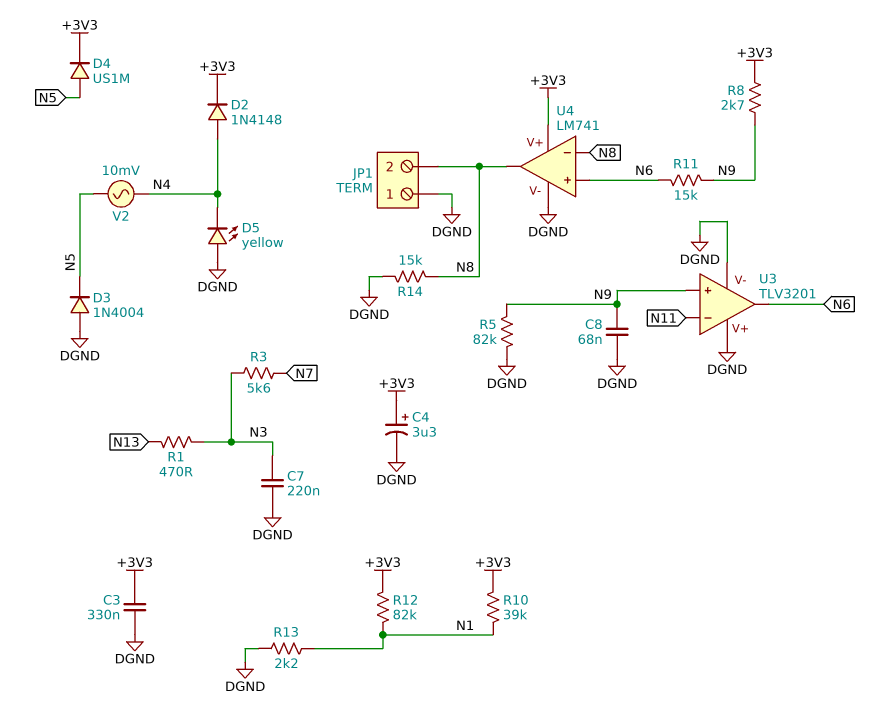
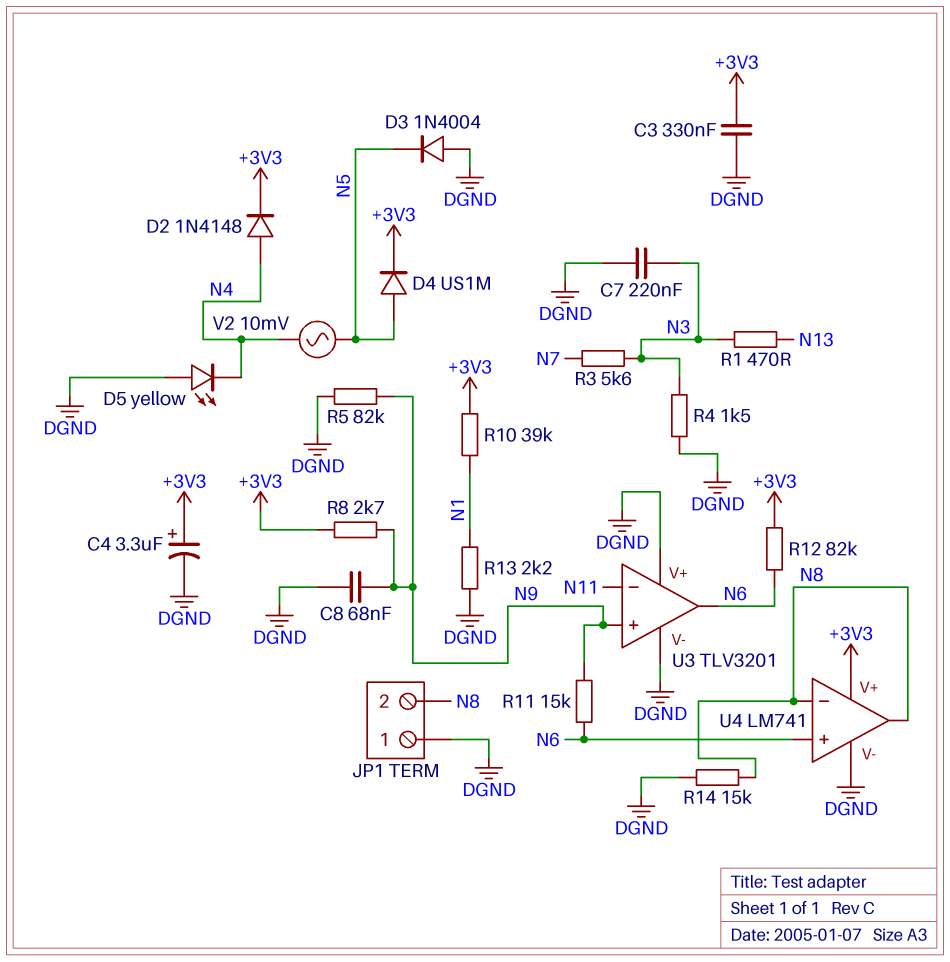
R4: none -> 1.5k (DGND, N3)
R12: 82k (+3V3, N1) -> 82k (+3V3, N6)

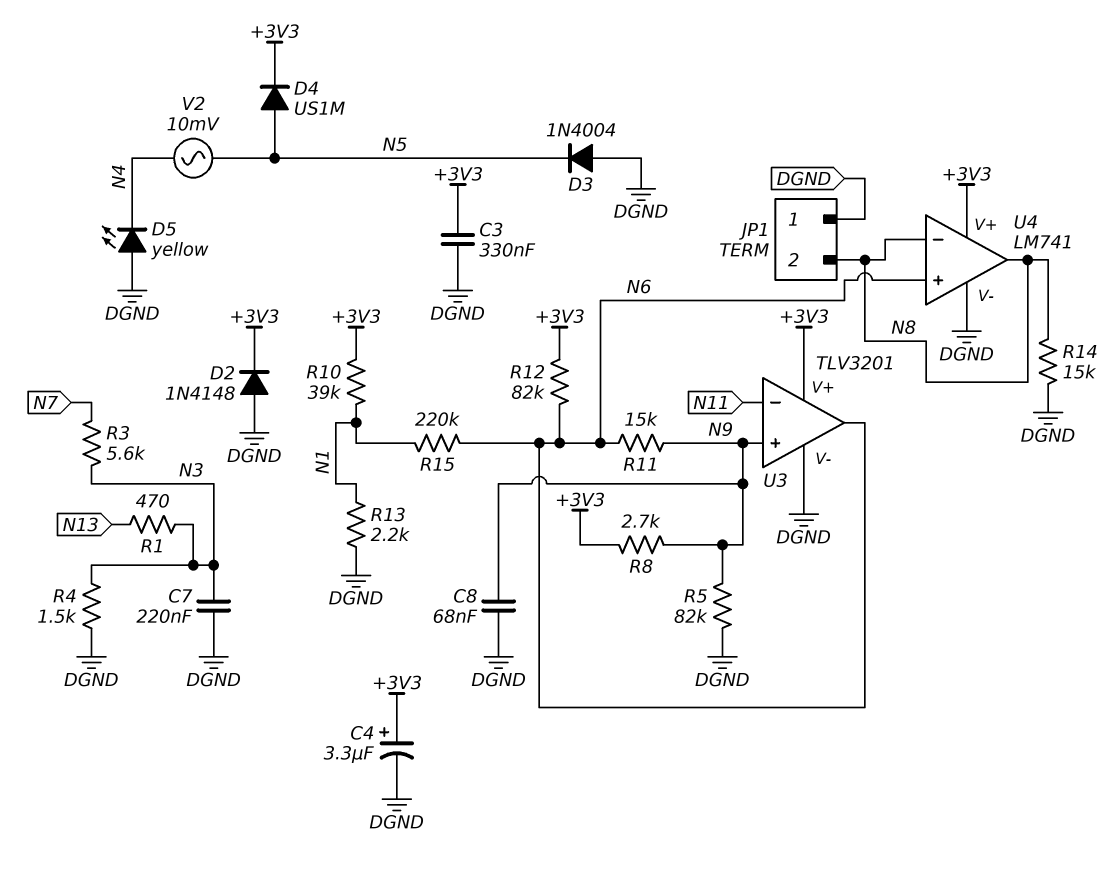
D2: diode 1N4148 (A N4, K +3V3) -> diode 1N4148 (A DGND, K +3V3)
R15: none -> 220k (N1, N6)
U3 pin V+: DGND -> +3V3

